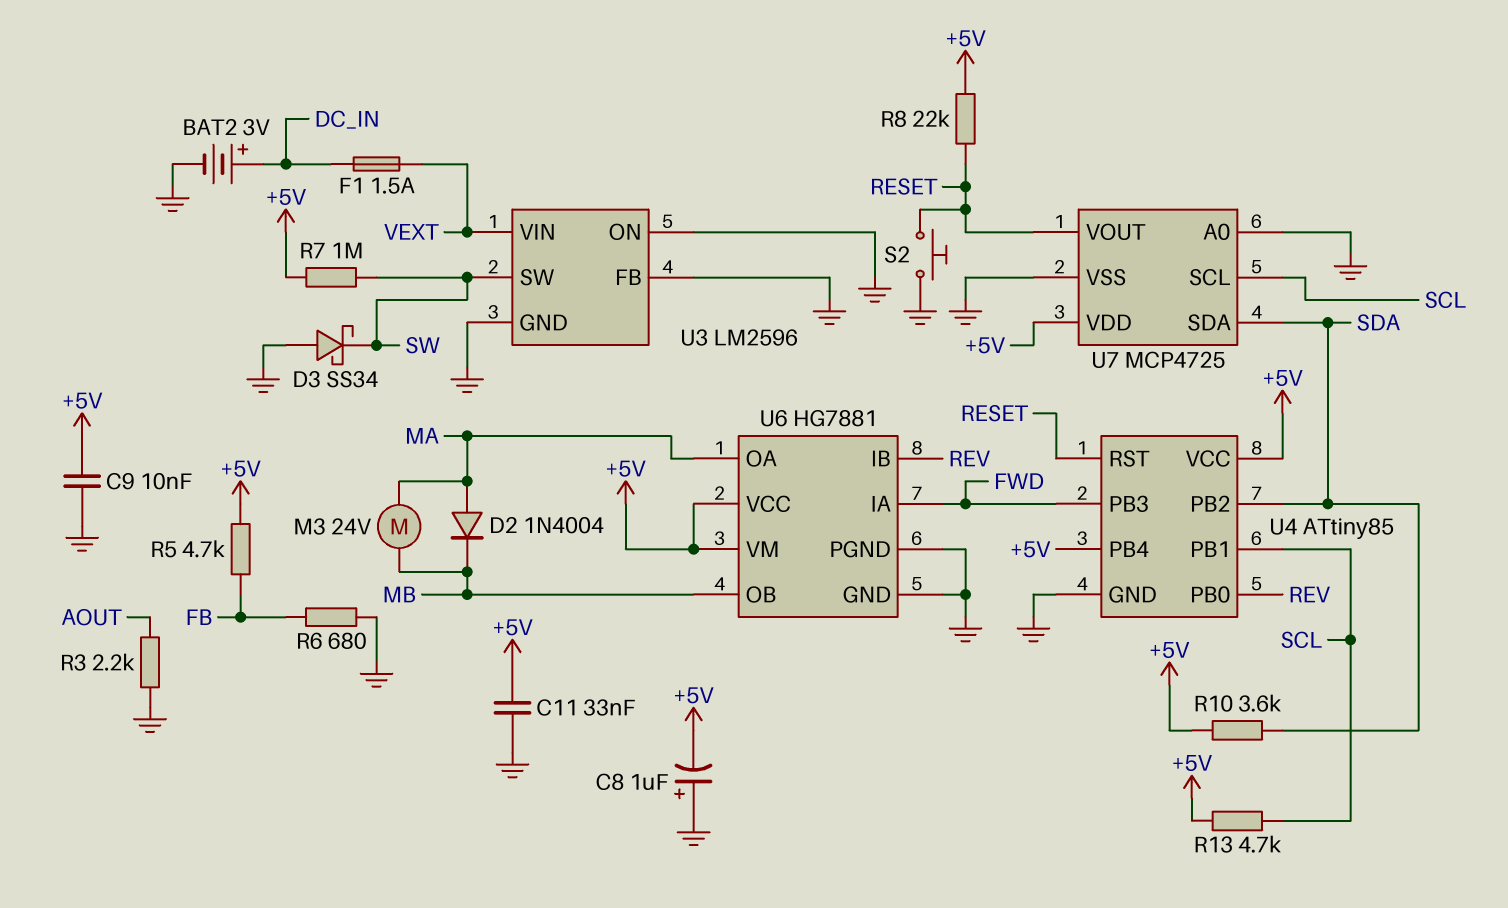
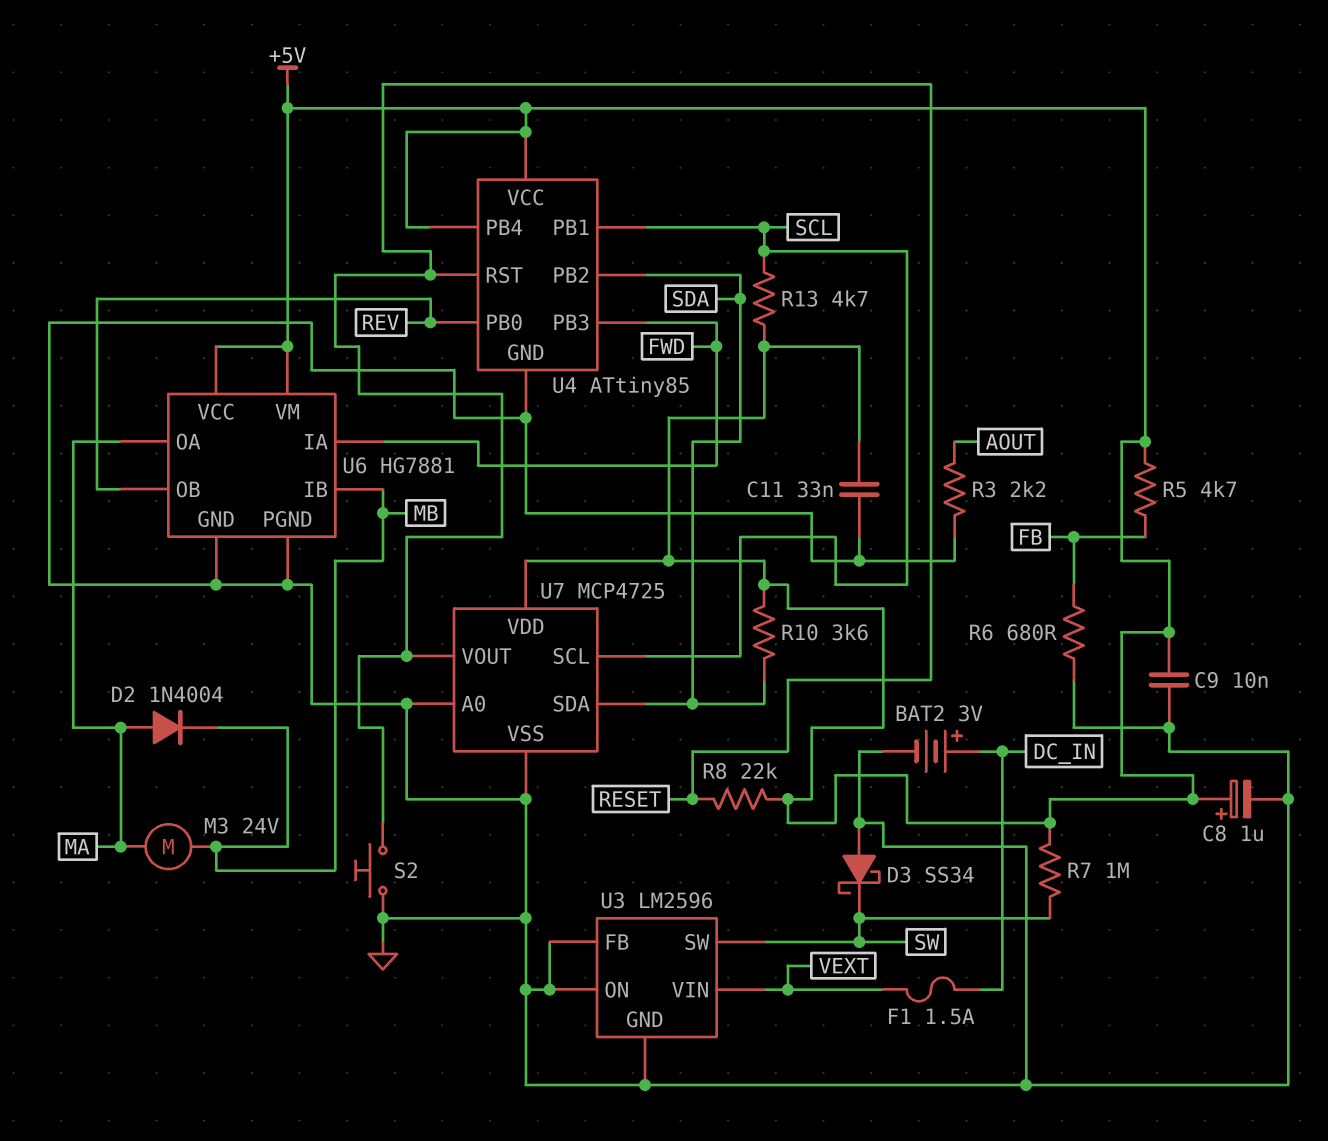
C8: 1uF (plus GND, minus +5V) -> 1uF (plus +5V, minus GND)
U6 pin IB: REV -> MB
U6 pin OB: MB -> REV

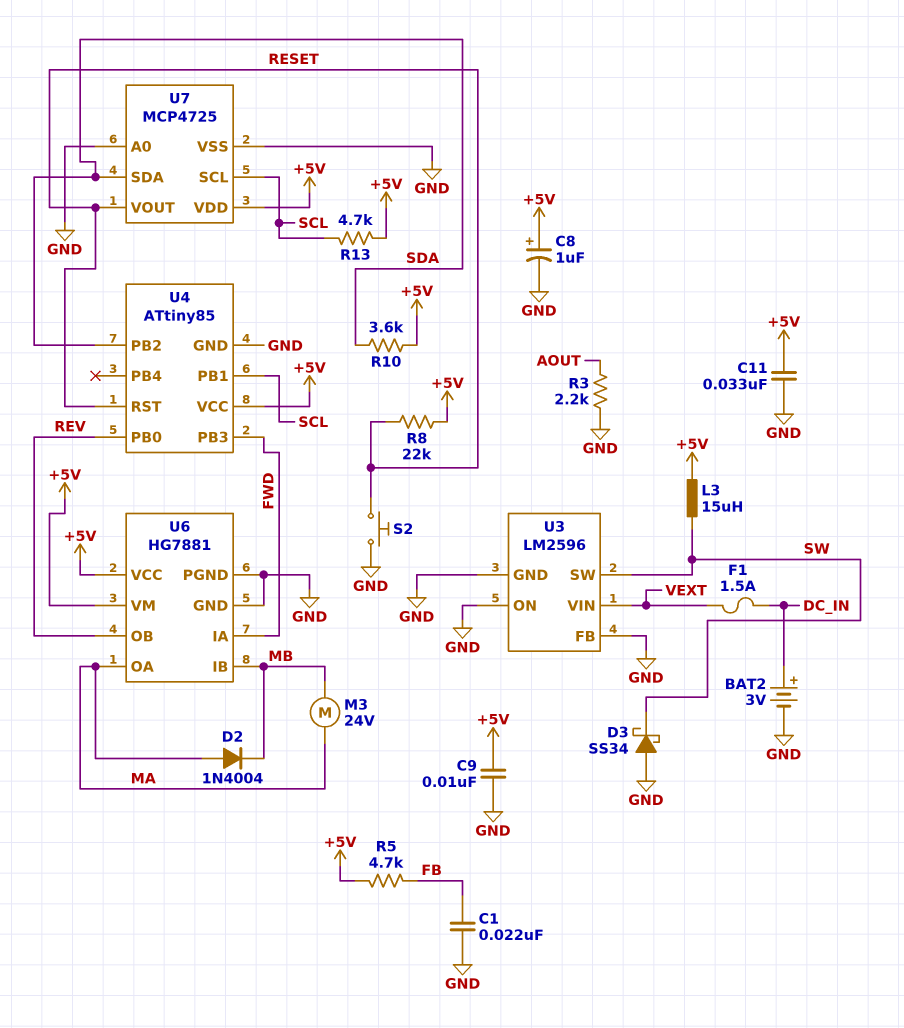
C1: none -> 22nF (FB, GND)
L3: none -> 15uH (+5V, SW)
R6: 680 (FB, GND) -> none
R7: 1M (+5V, SW) -> none
U4 pin PB4: +5V -> none

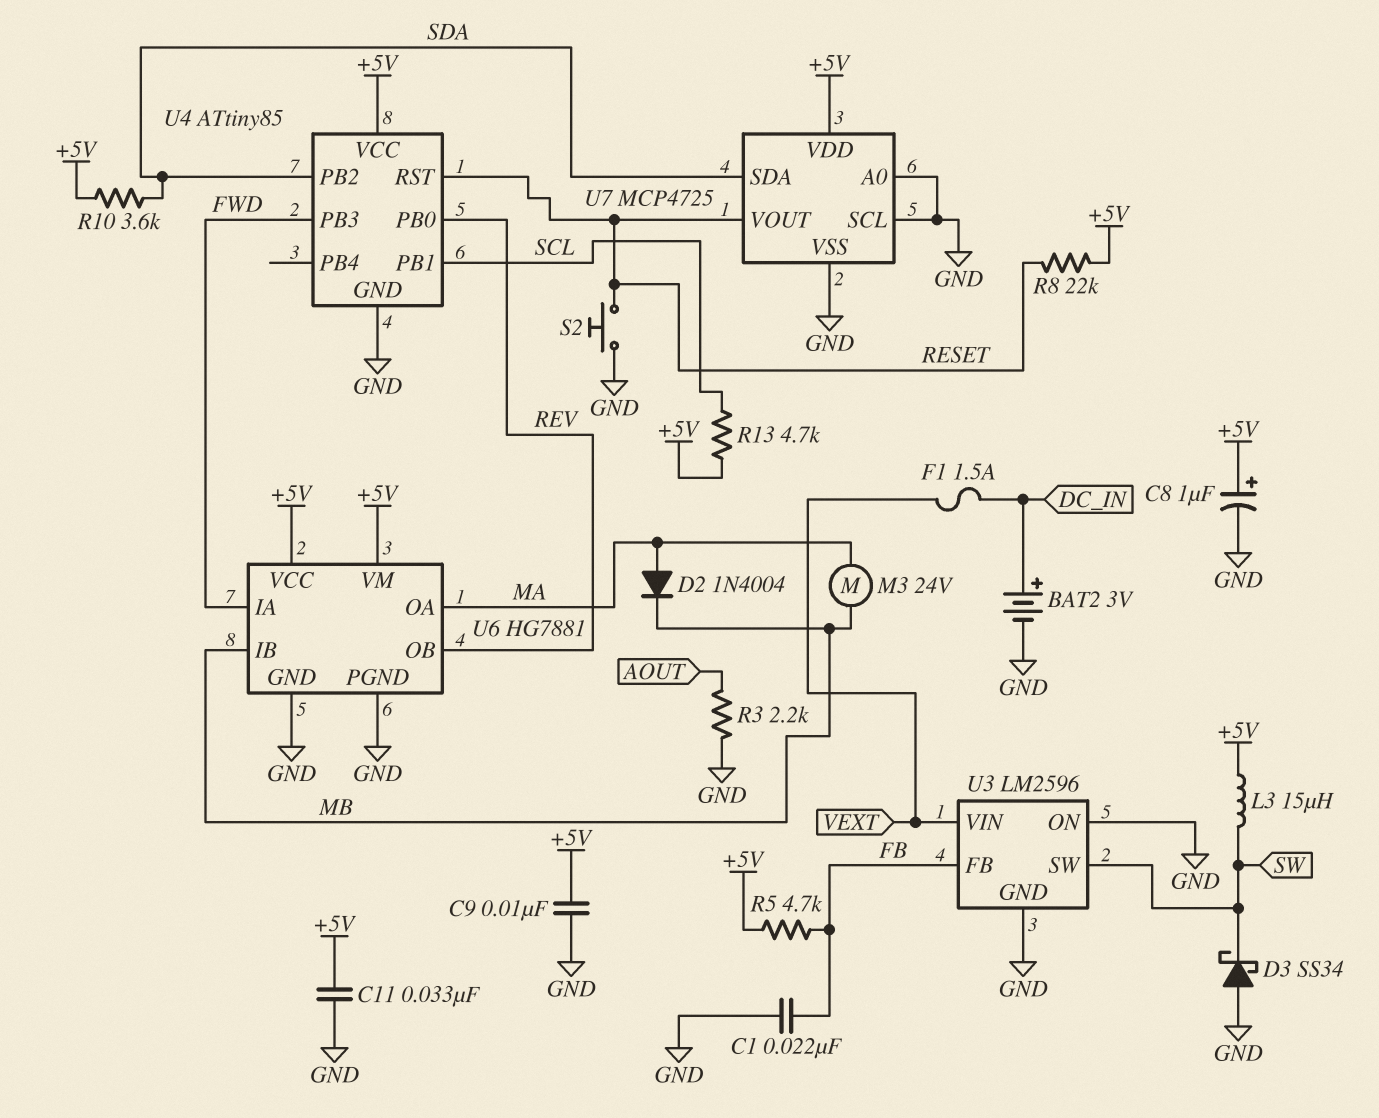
U3 pin FB: GND -> FB
U7 pin SCL: SCL -> GND

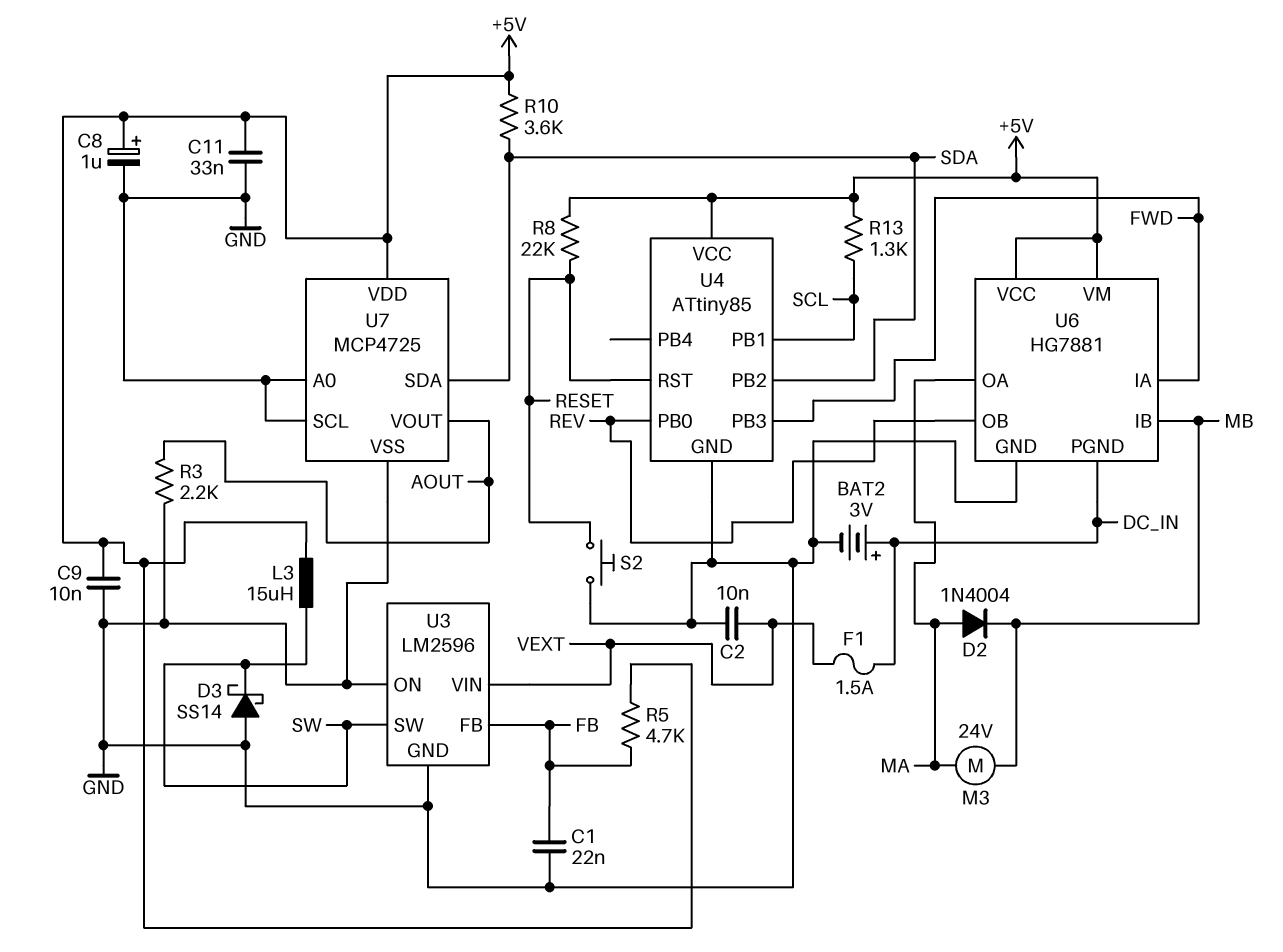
C2: none -> 10nF (GND, VEXT)
D3: schottky SS34 (A GND, K SW) -> schottky SS14 (A GND, K SW)
R13: 4.7k (+5V, SCL) -> 1.3k (+5V, SCL)
U6 pin PGND: GND -> DC_IN
U7 pin VOUT: RESET -> AOUT

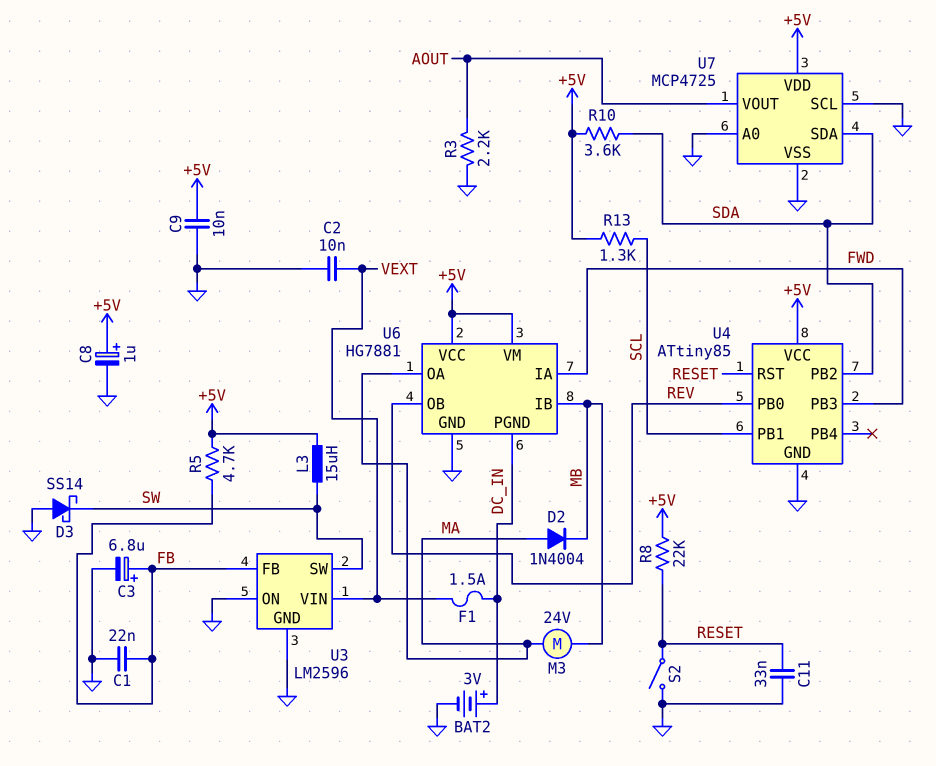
C3: none -> 6.8uF (plus FB, minus GND)
C11: 33nF (+5V, GND) -> 33nF (GND, RESET)
S2: button (GND, RESET) -> switch (GND, RESET)

